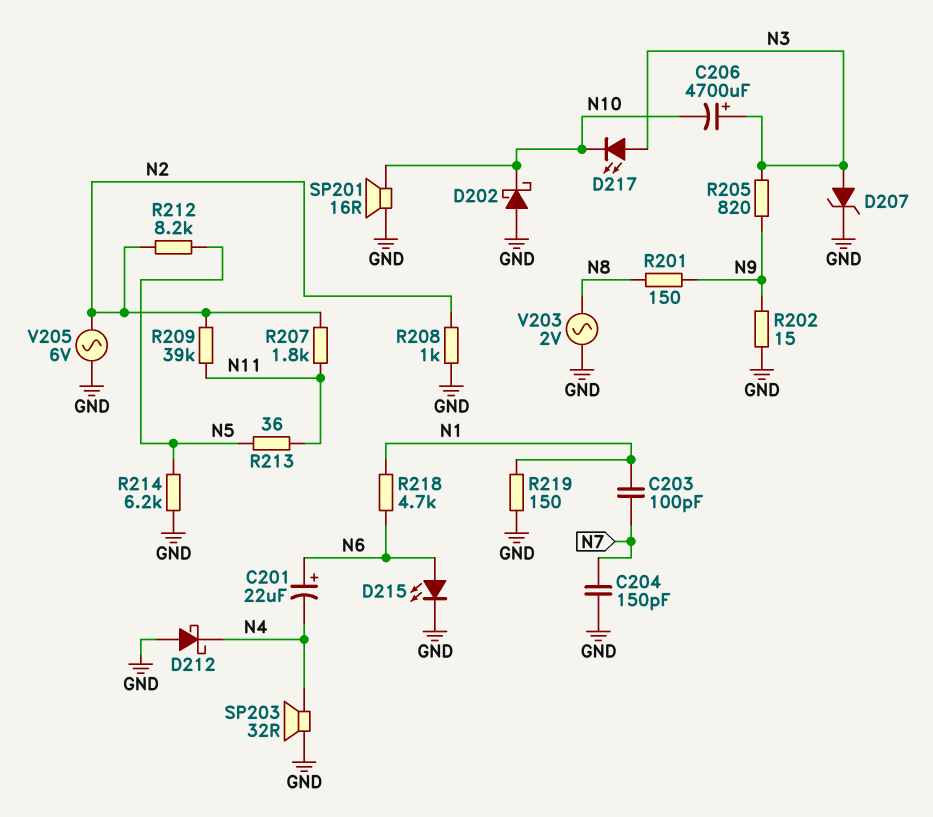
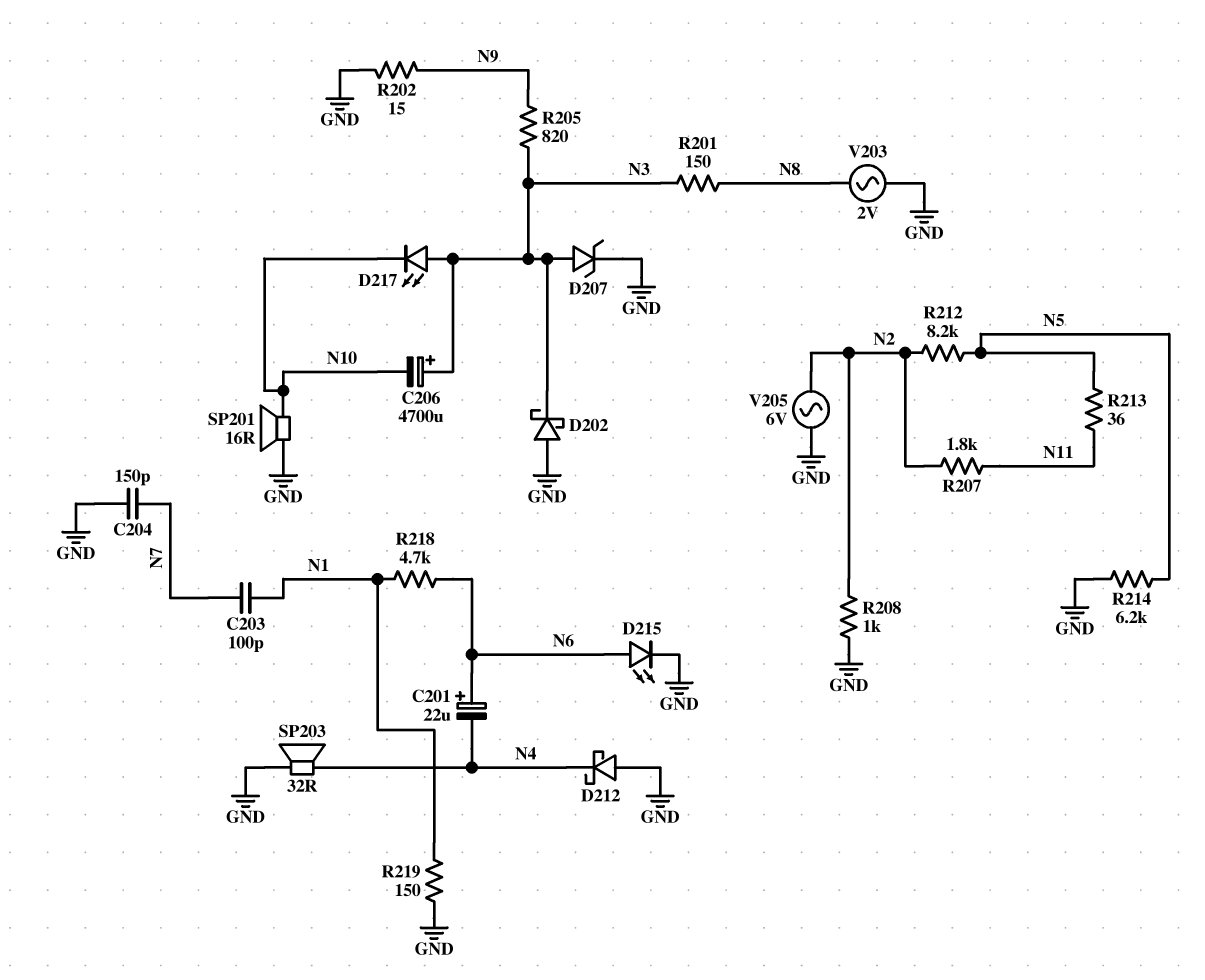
D202: schottky (A GND, K N10) -> schottky (A GND, K N3)
R201: 150 (N8, N9) -> 150 (N3, N8)
R209: 39k (N2, N11) -> none

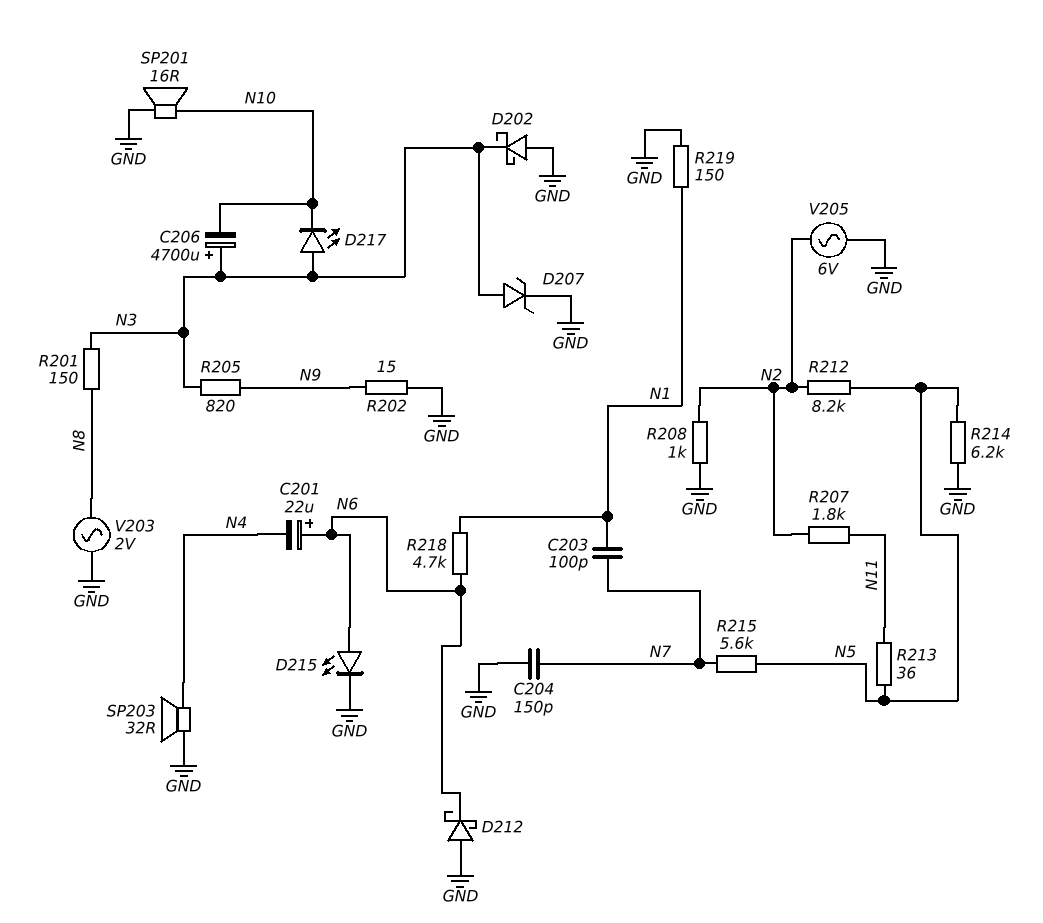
D212: schottky (A GND, K N4) -> schottky (A GND, K N6)
R215: none -> 5.6k (N5, N7)

